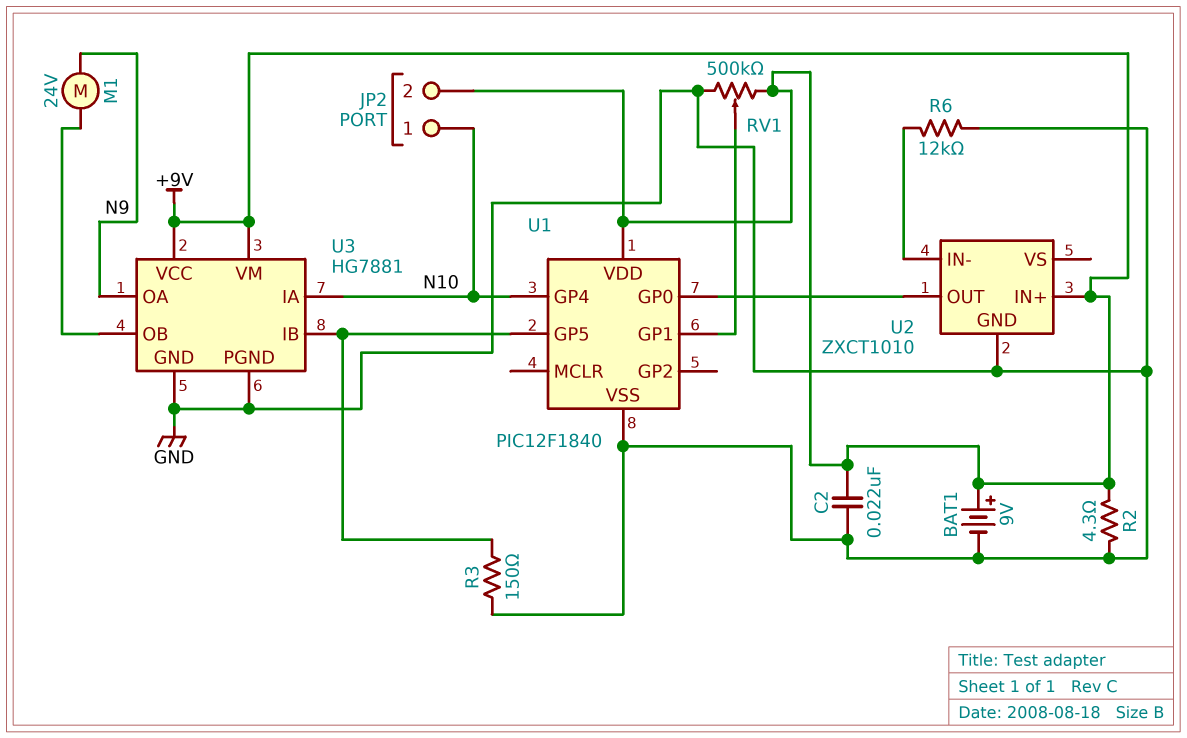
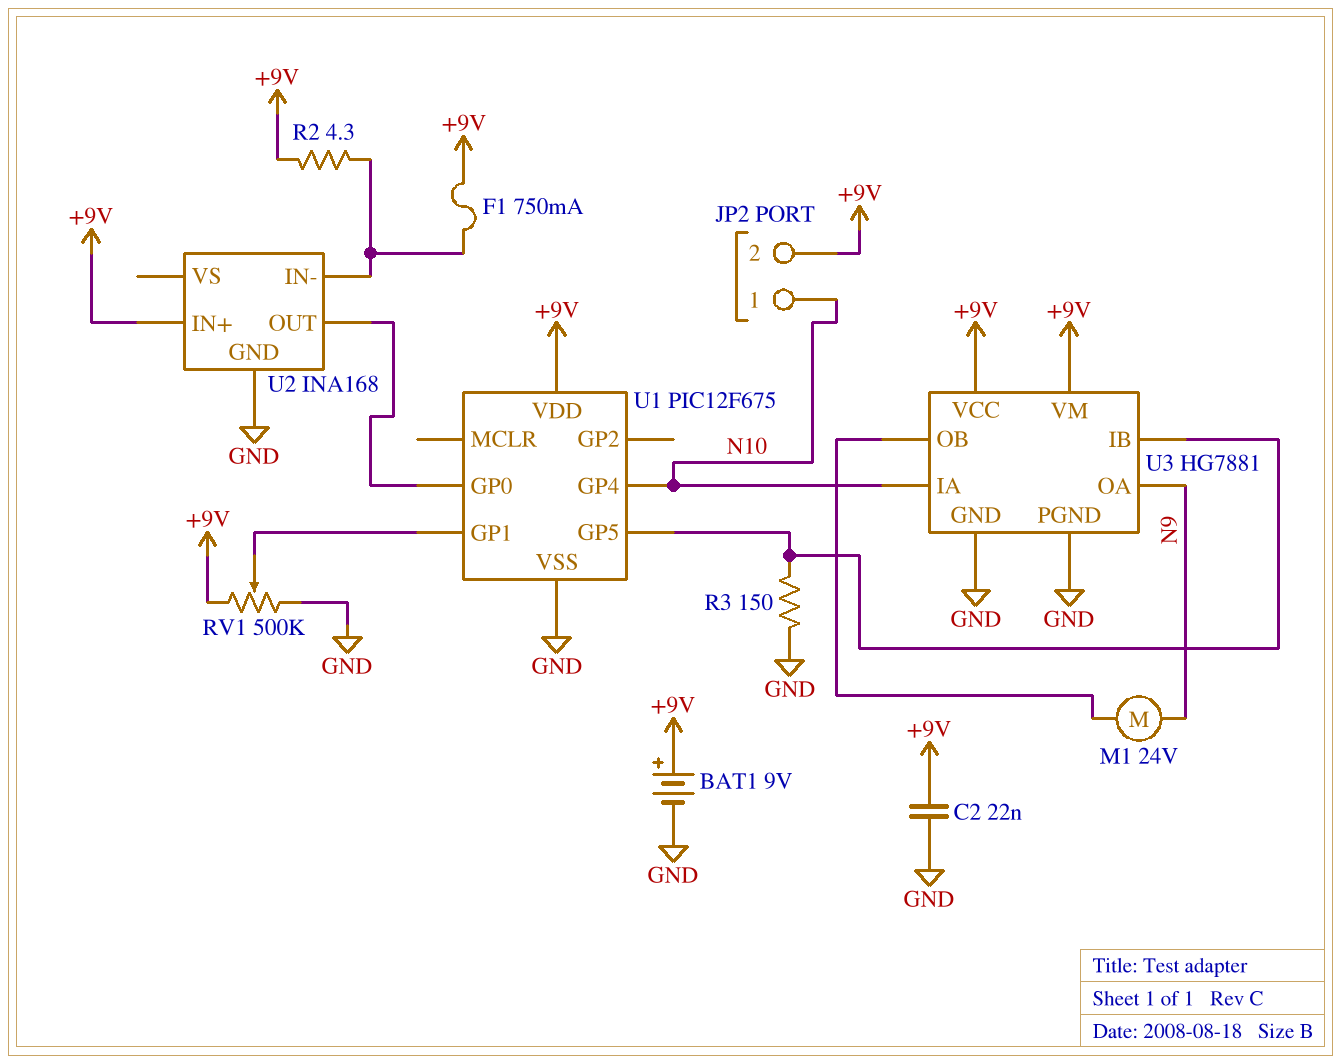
F1: none -> 750mA (+9V, U2/IN-)
R2: 4.3 (+9V, GND) -> 4.3 (+9V, U2/IN-)
R6: 12k (GND, U2/IN-) -> none
U1: PIC12F1840 -> PIC12F675
U2: ZXCT1010 -> INA168

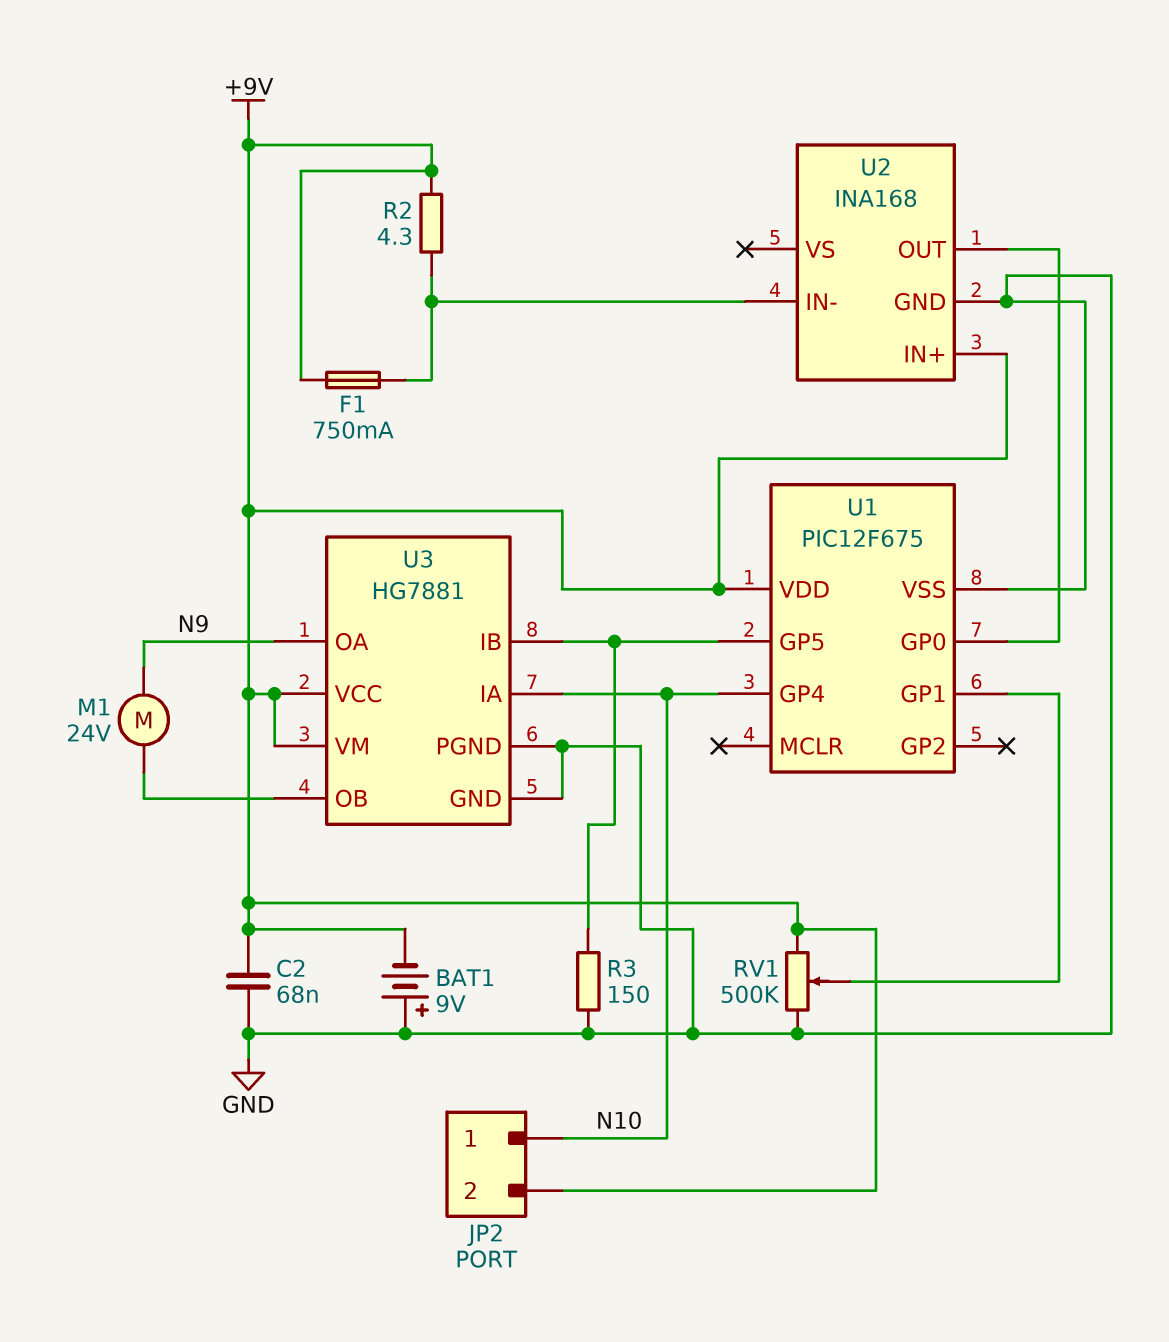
BAT1: 9V (plus +9V, minus GND) -> 9V (plus GND, minus +9V)
C2: 22nF (+9V, GND) -> 68nF (+9V, GND)

